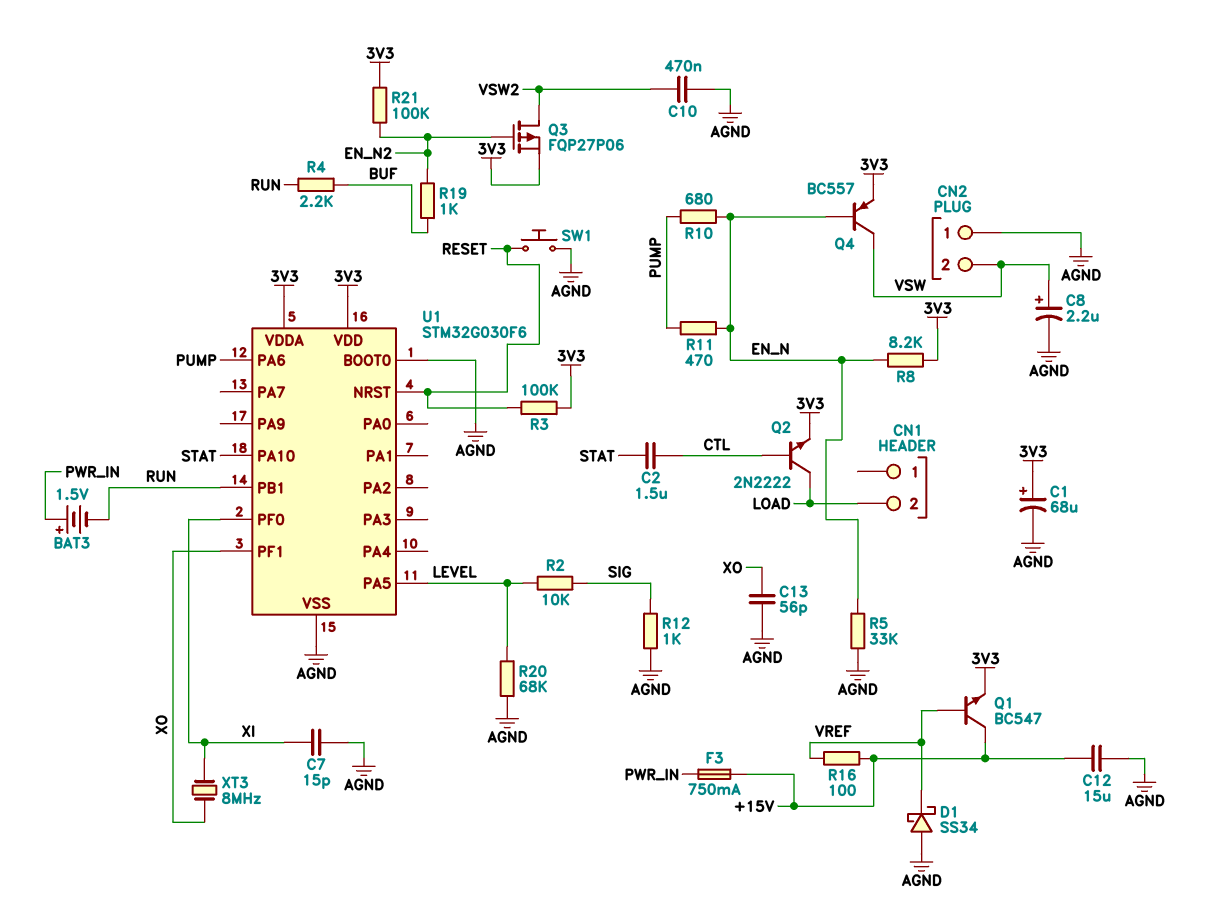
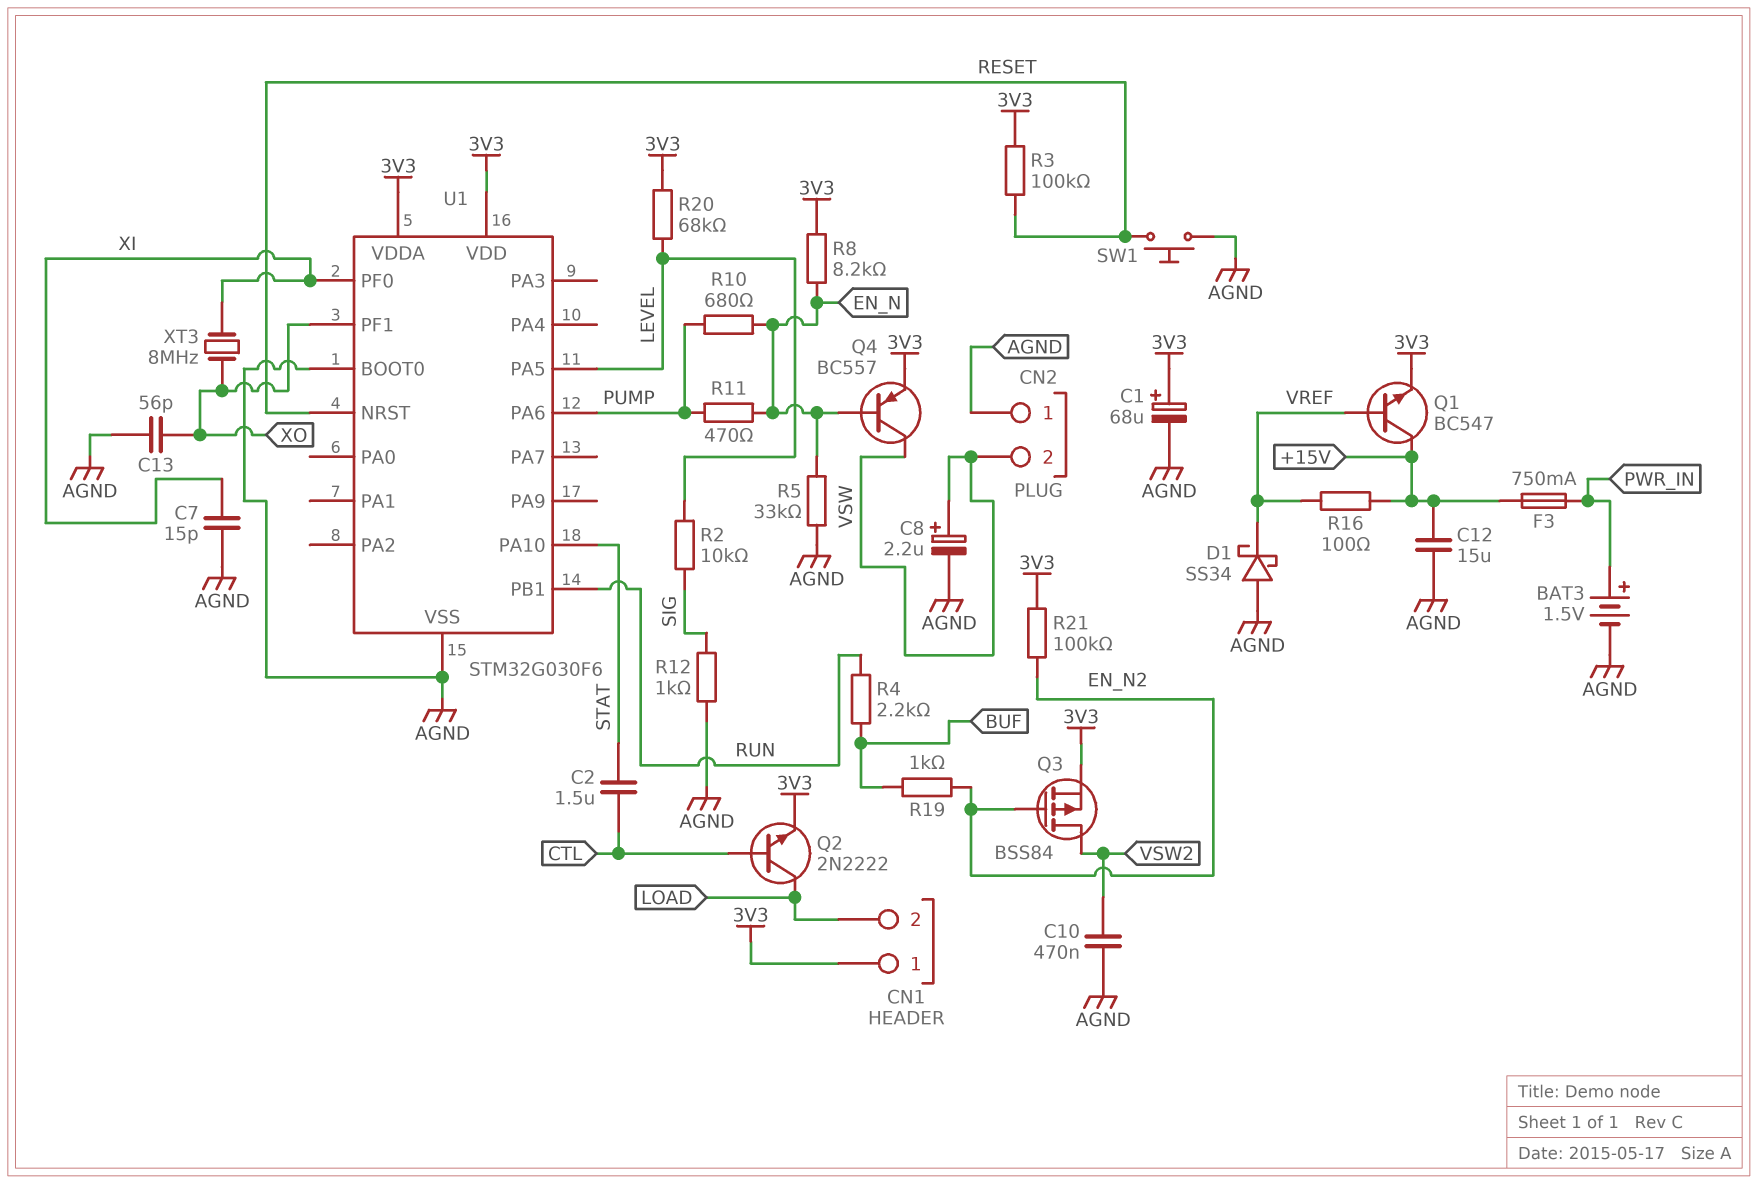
BAT3: 1.5V (plus PWR_IN, minus RUN) -> 1.5V (plus PWR_IN, minus AGND)
CN1 pin 1: none -> 3V3
Q3: PMOS FQP27P06 (G EN_N2, D VSW2, S 3V3) -> PMOS BSS84 (G EN_N2, D VSW2, S 3V3)
R20: 68k (AGND, LEVEL) -> 68k (3V3, LEVEL)

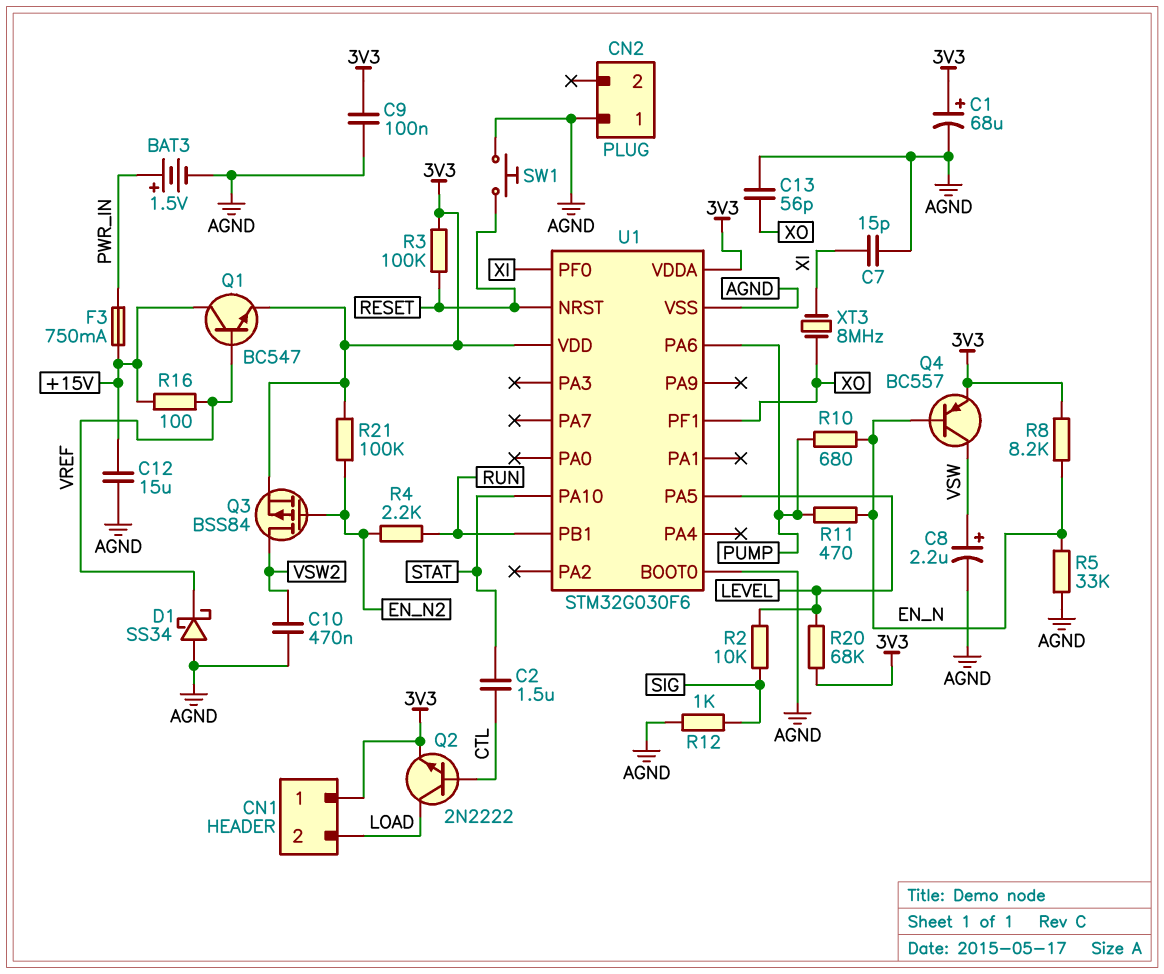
C9: none -> 100nF (3V3, AGND)
CN2 pin 2: VSW -> none
R4: 2.2k (BUF, RUN) -> 2.2k (EN_N2, RUN)
R19: 1k (BUF, EN_N2) -> none

